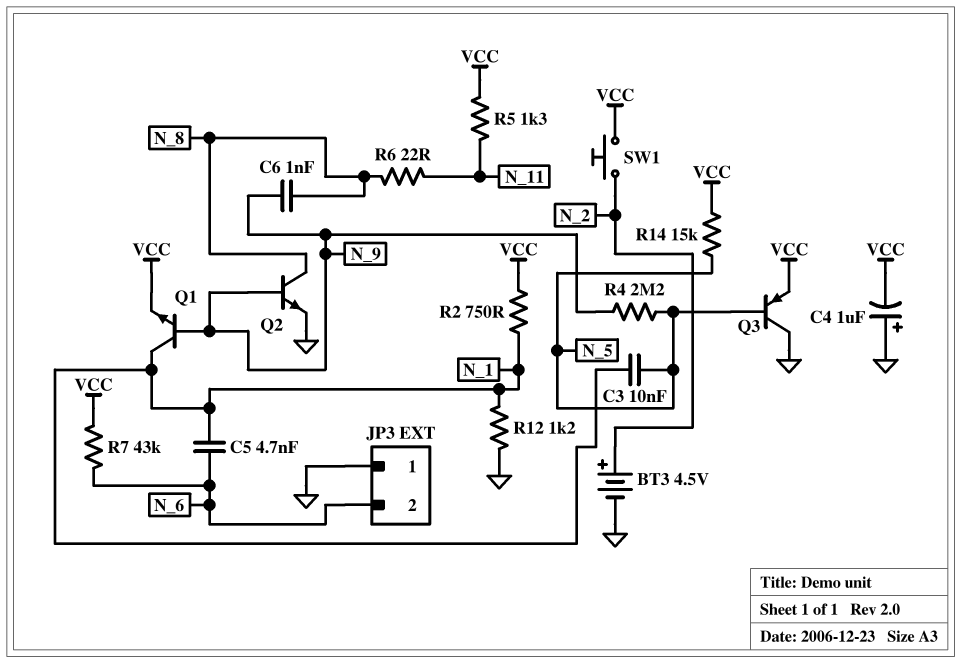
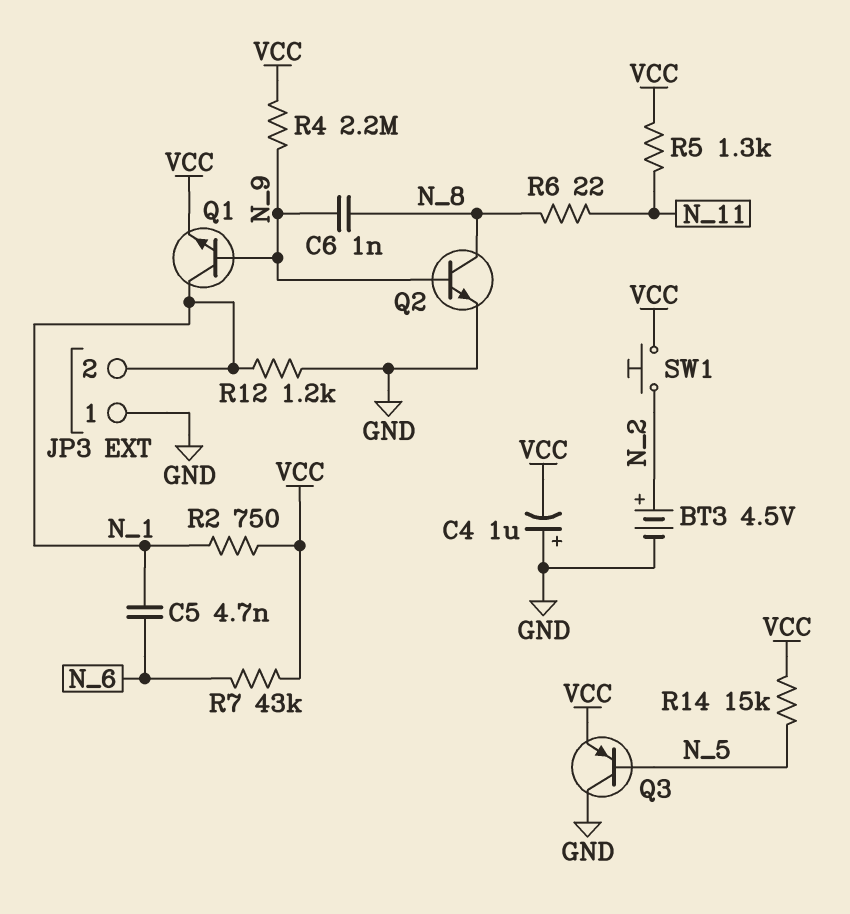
C3: 10nF (N_1, N_5) -> none
JP3 pin 2: N_6 -> N_1
R4: 2.2M (N_5, N_9) -> 2.2M (N_9, VCC)

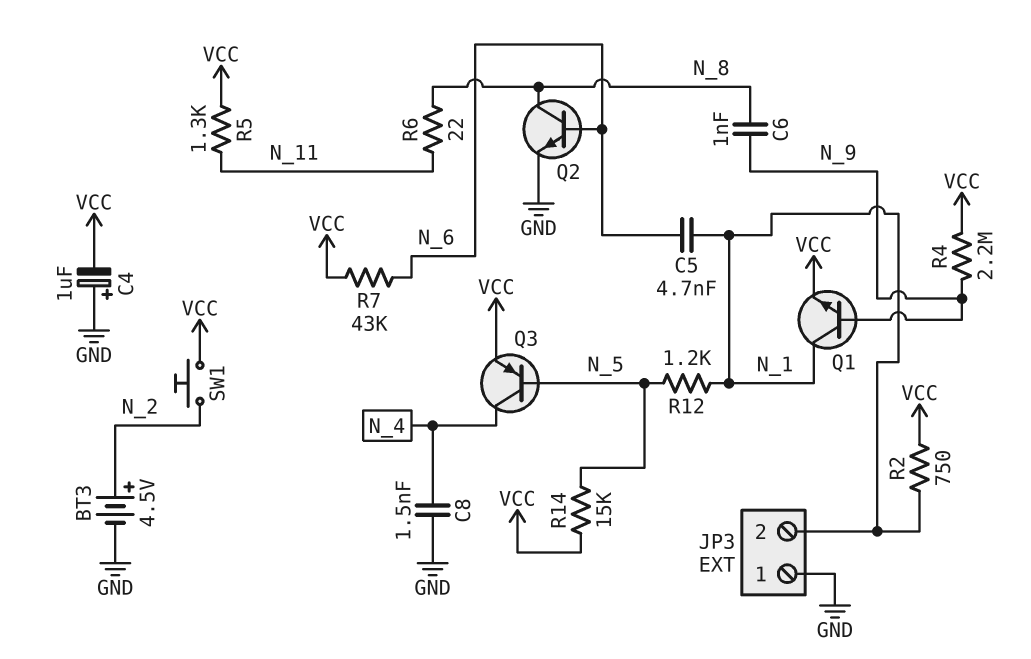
C8: none -> 1.5nF (GND, N_4)
Q2: NPN (B N_9, C N_8, E GND) -> NPN (B N_6, C N_8, E GND)
Q3: PNP (B N_5, C GND, E VCC) -> PNP (B N_5, C N_4, E VCC)
R12: 1.2k (GND, N_1) -> 1.2k (N_1, N_5)

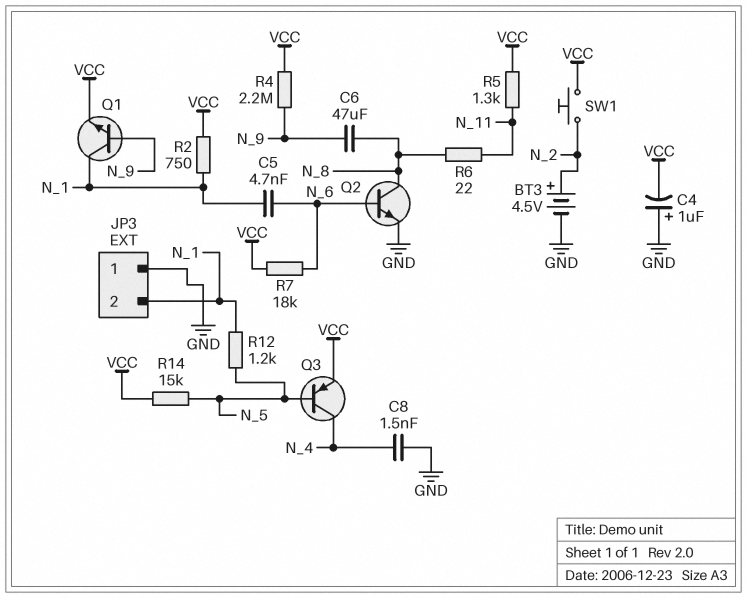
C6: 1nF (N_8, N_9) -> 47uF (N_8, N_9)
R7: 43k (N_6, VCC) -> 18k (N_6, VCC)

